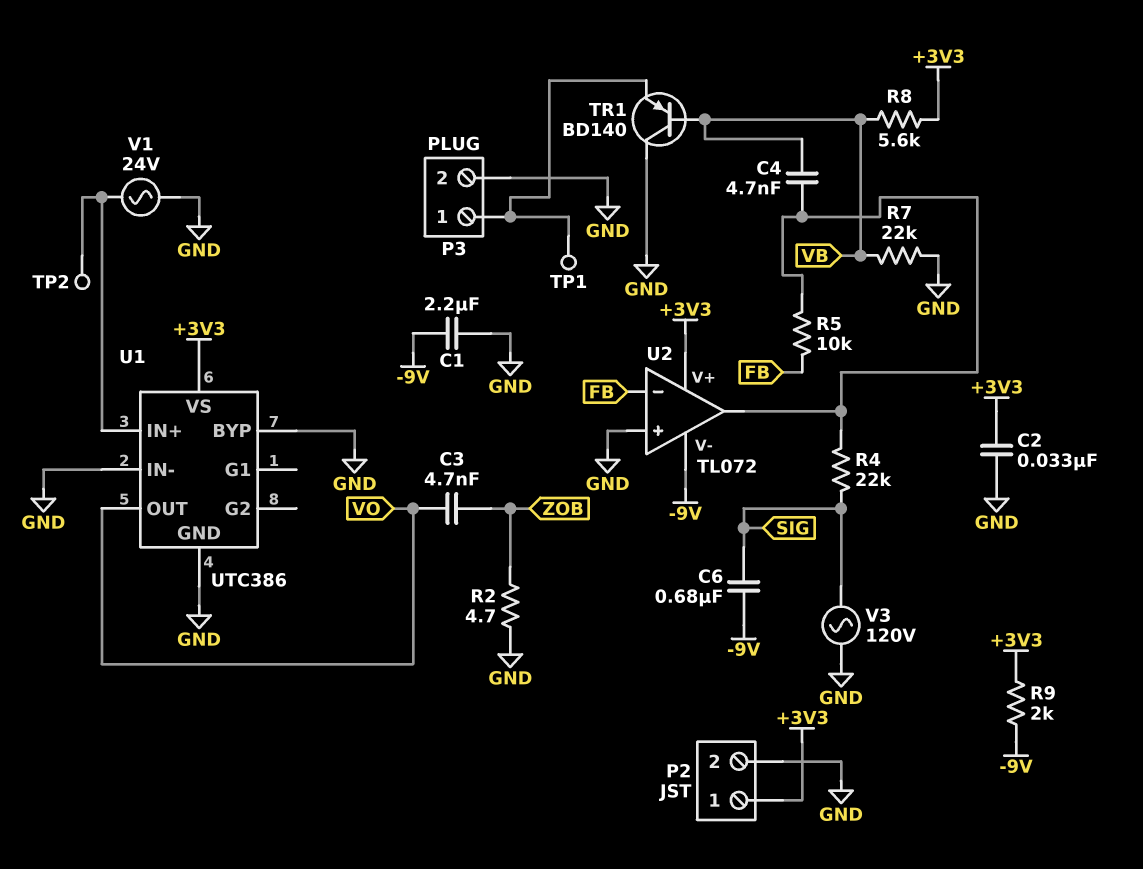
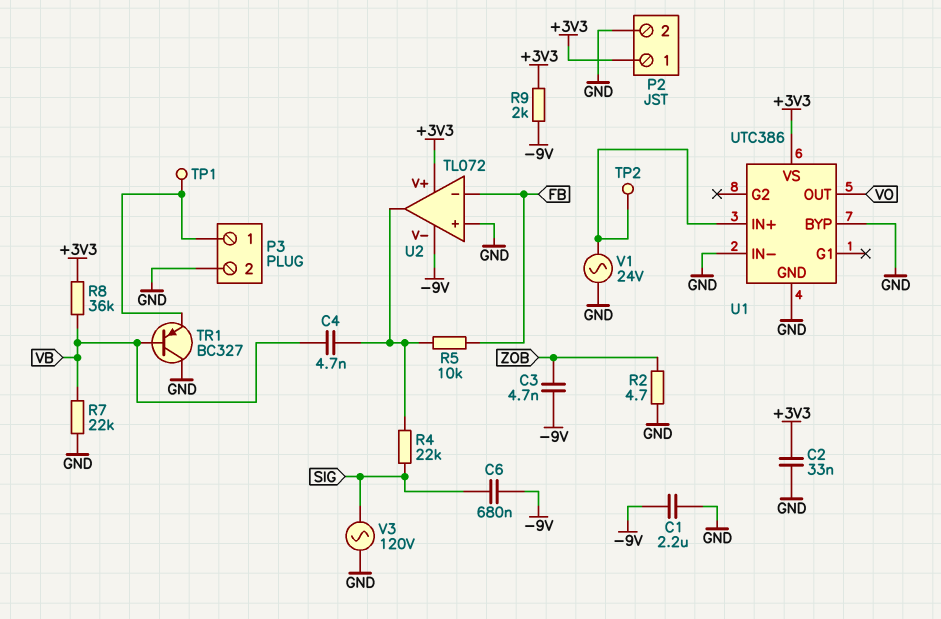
C3: 4.7nF (VO, ZOB) -> 4.7nF (-9V, ZOB)
R8: 5.6k (+3V3, VB) -> 36k (+3V3, VB)
TR1: PNP BD140 (B VB, C GND, E P3/1) -> PNP BC327 (B VB, C GND, E P3/1)

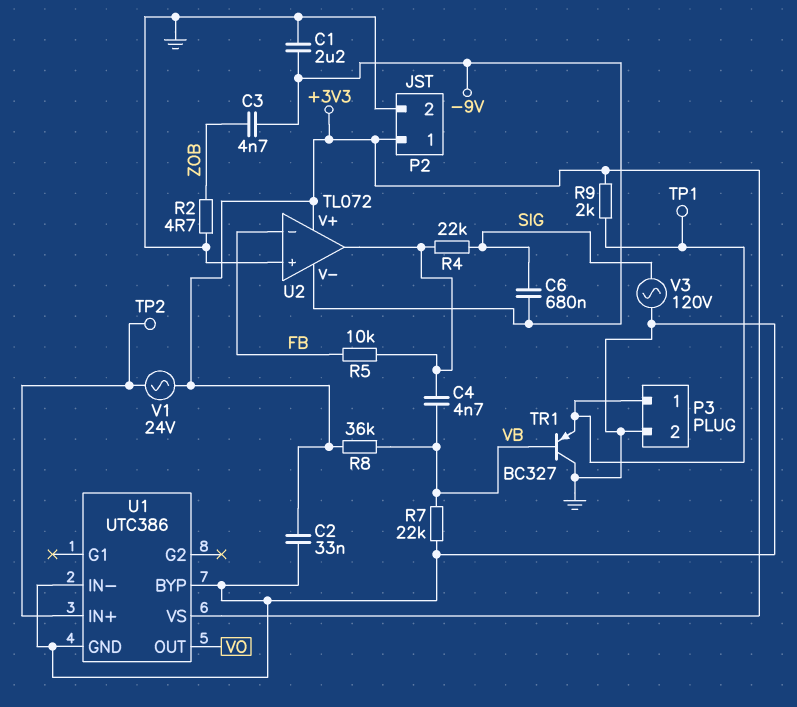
R9: 2k (+3V3, -9V) -> 2k (+3V3, P3/1)
V1: AC 24V (GND, U1/IN+) -> AC 24V (+3V3, U1/IN+)

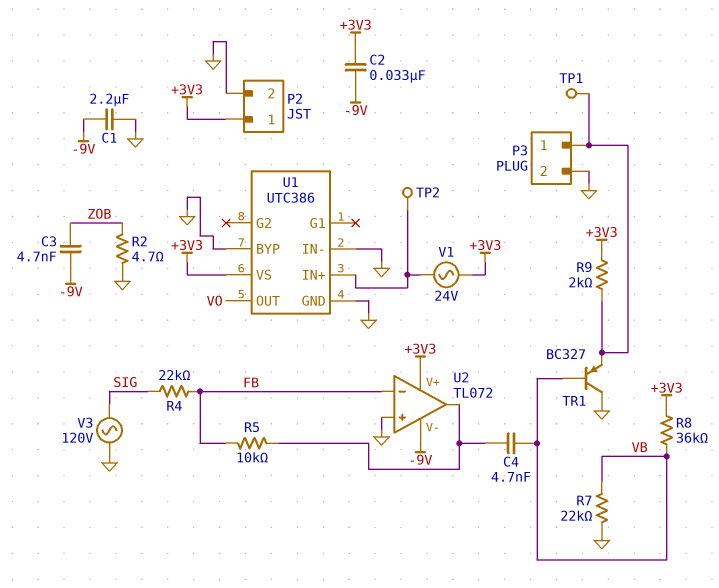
C2: 33nF (+3V3, GND) -> 33nF (+3V3, -9V)
C6: 680nF (-9V, SIG) -> none
R4: 22k (SIG, U2/out) -> 22k (FB, SIG)

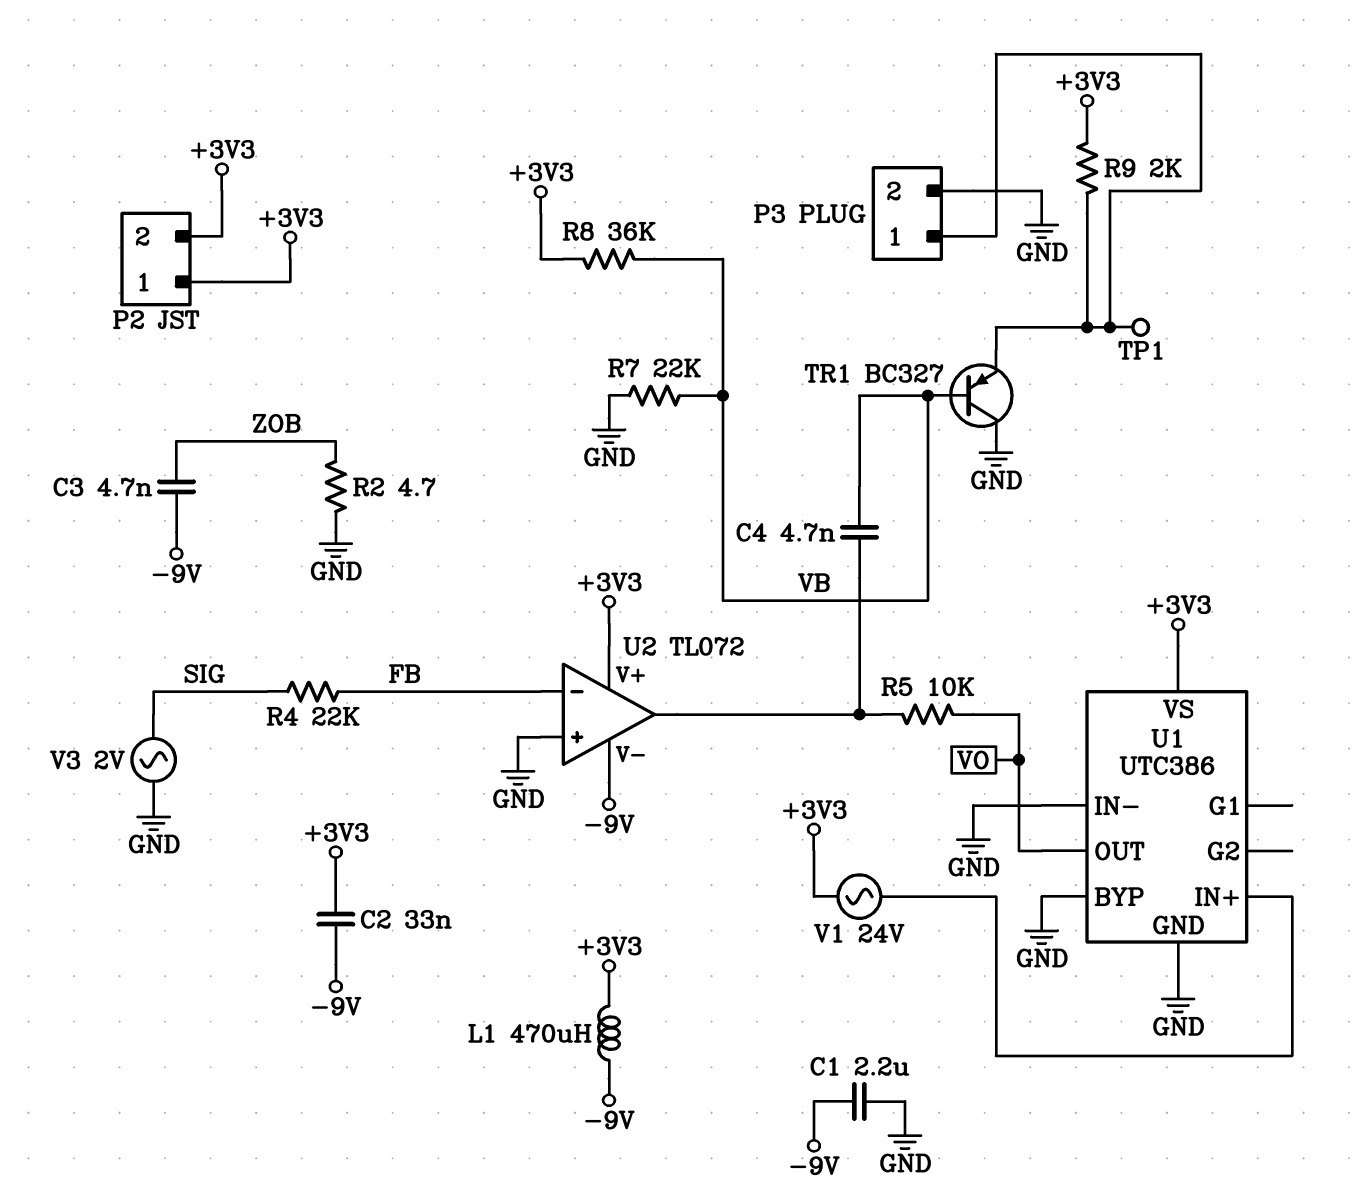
L1: none -> 470uH (+3V3, -9V)
P2 pin 2: GND -> +3V3
R5: 10k (FB, U2/out) -> 10k (U2/out, VO)
TP2: test point (U1/IN+) -> none
V3: AC 120V (GND, SIG) -> AC 2V (GND, SIG)

